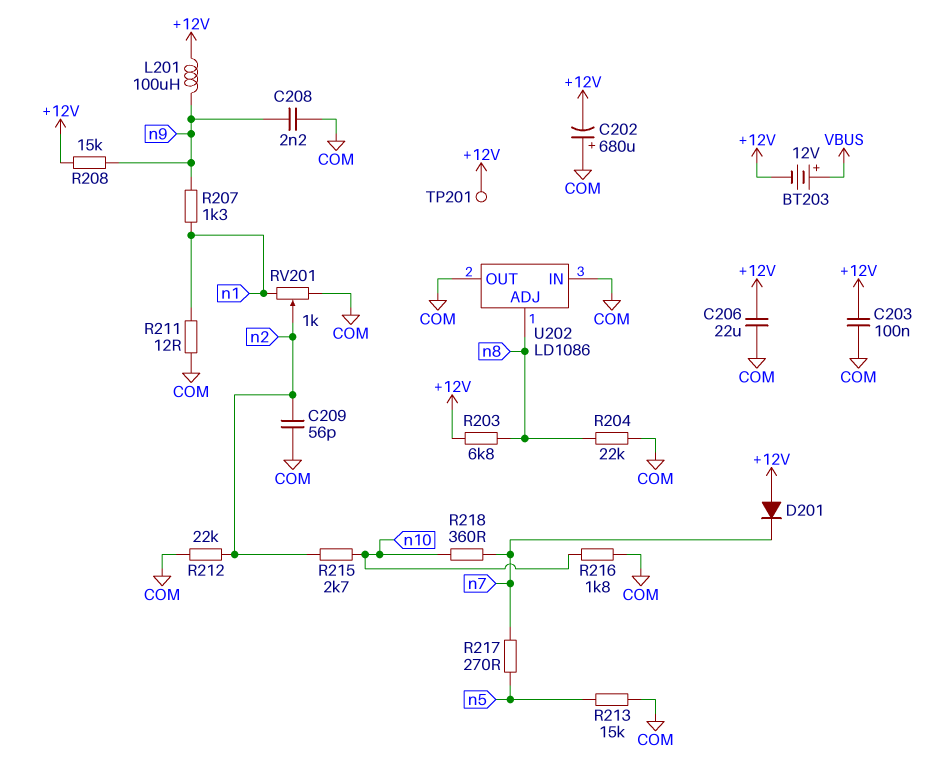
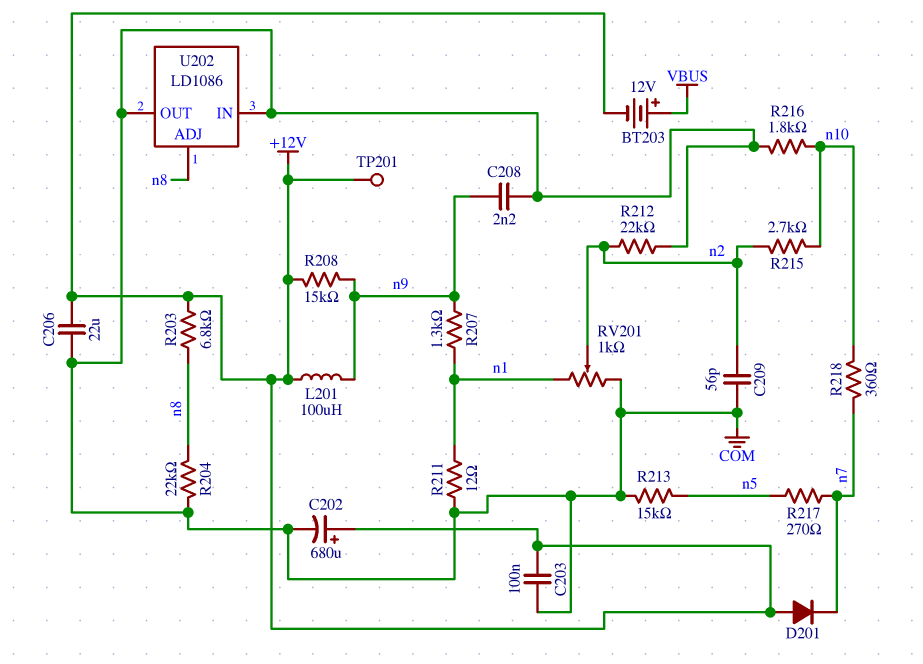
C202: 680uF (plus COM, minus +12V) -> 680uF (plus +12V, minus COM)

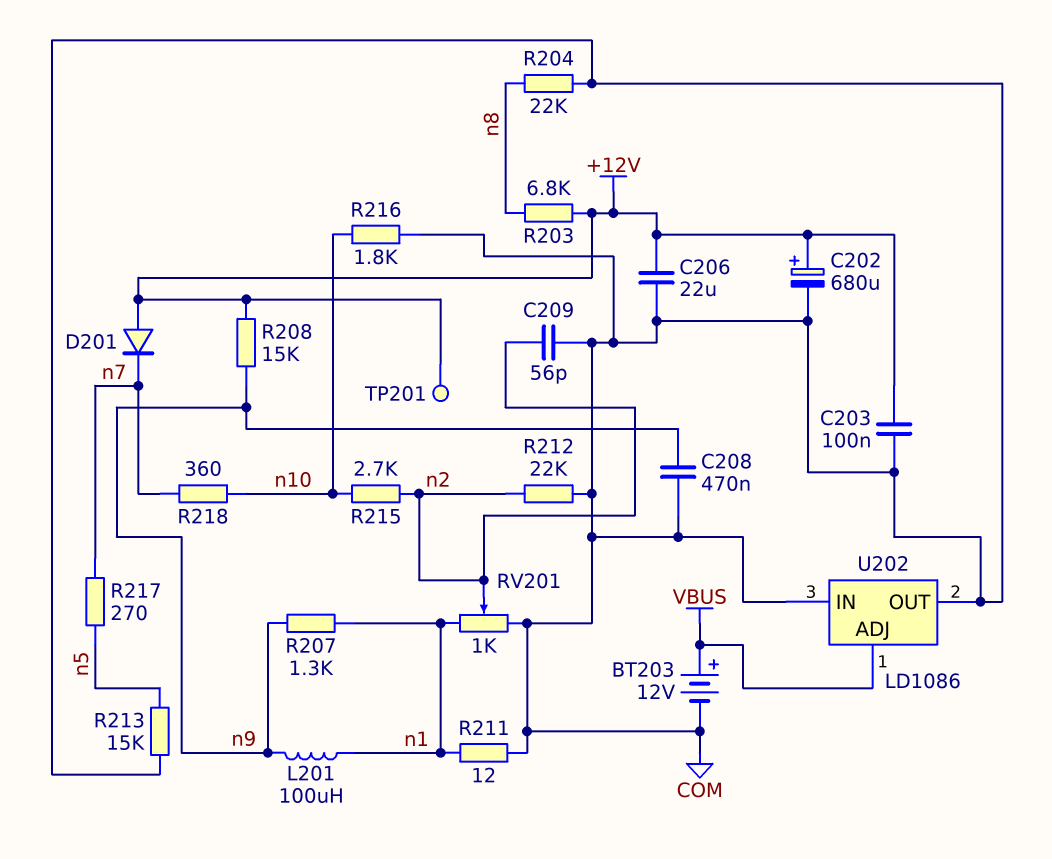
BT203: 12V (plus VBUS, minus +12V) -> 12V (plus VBUS, minus COM)
C208: 2.2nF (COM, n9) -> 470nF (COM, n9)
L201: 100uH (+12V, n9) -> 100uH (n1, n9)
U202 pin ADJ: n8 -> VBUS

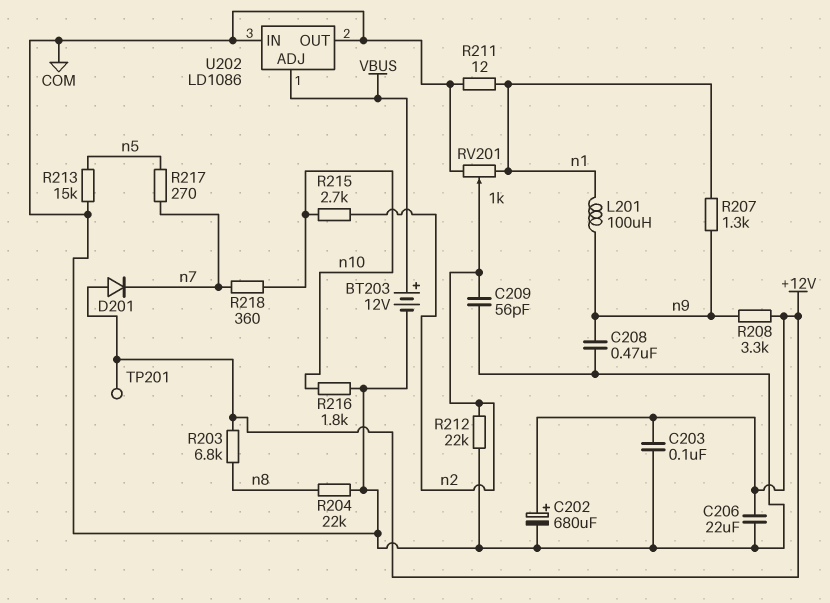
R208: 15k (+12V, n9) -> 3.3k (+12V, n9)

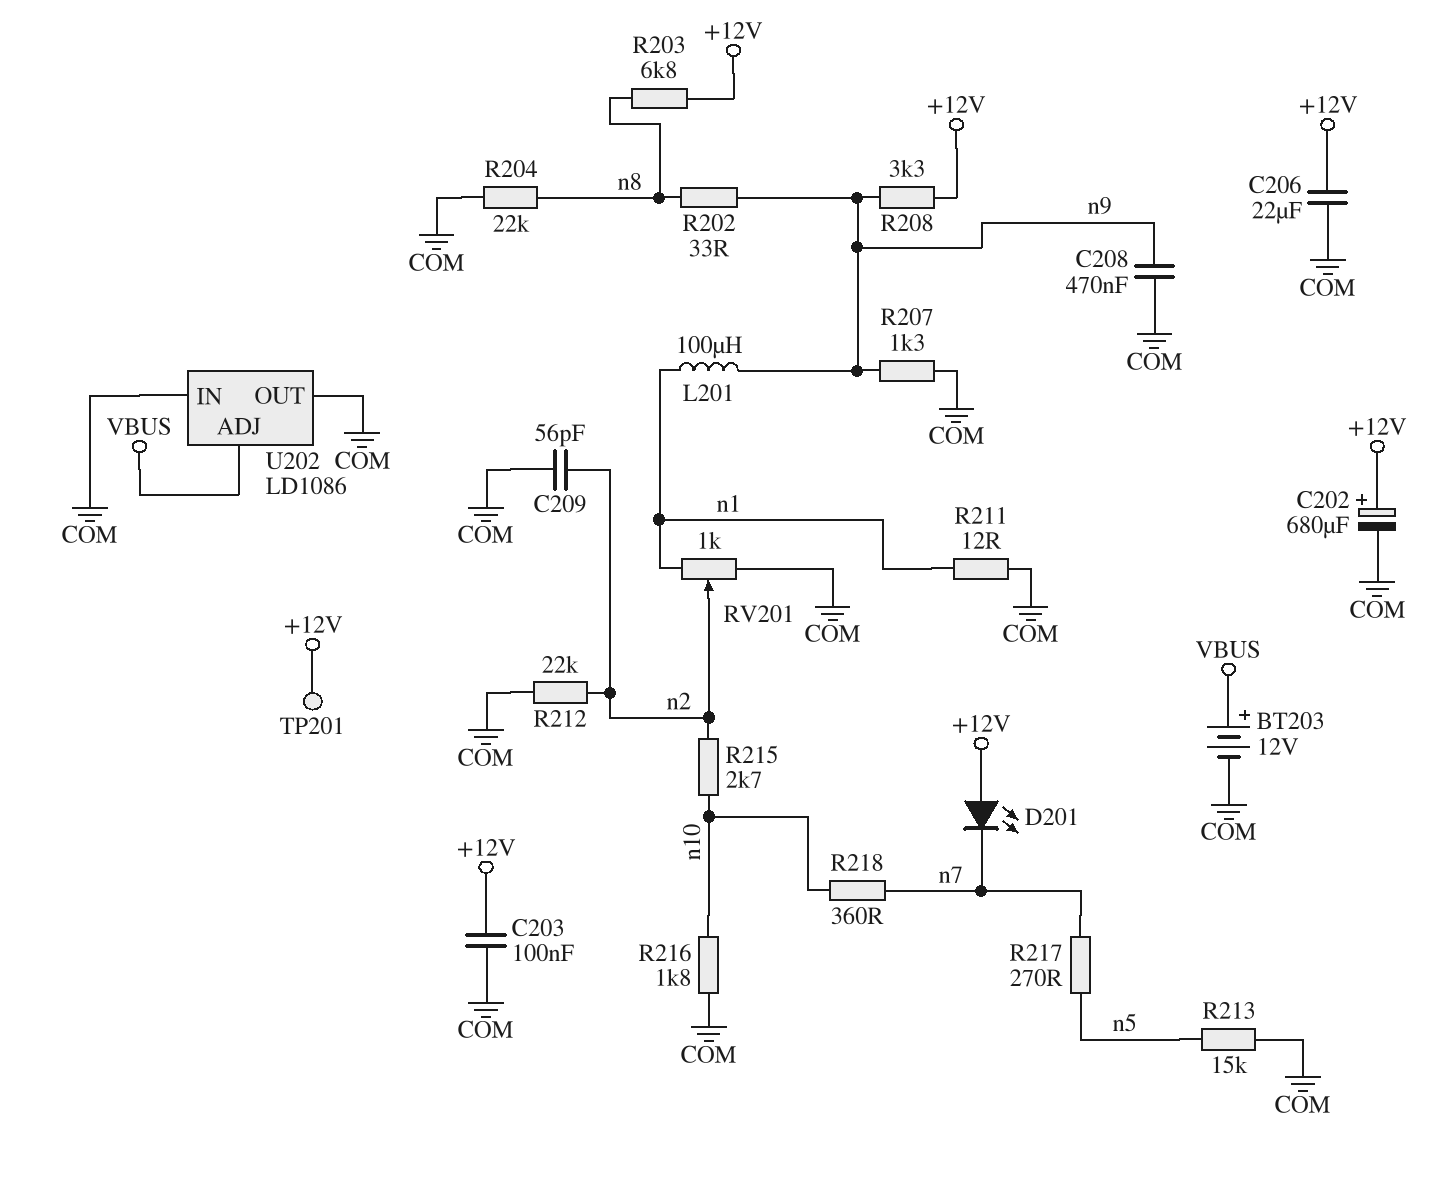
D201: diode (A +12V, K n7) -> LED (A +12V, K n7)
R202: none -> 33 (n8, n9)
R207: 1.3k (n1, n9) -> 1.3k (COM, n9)

